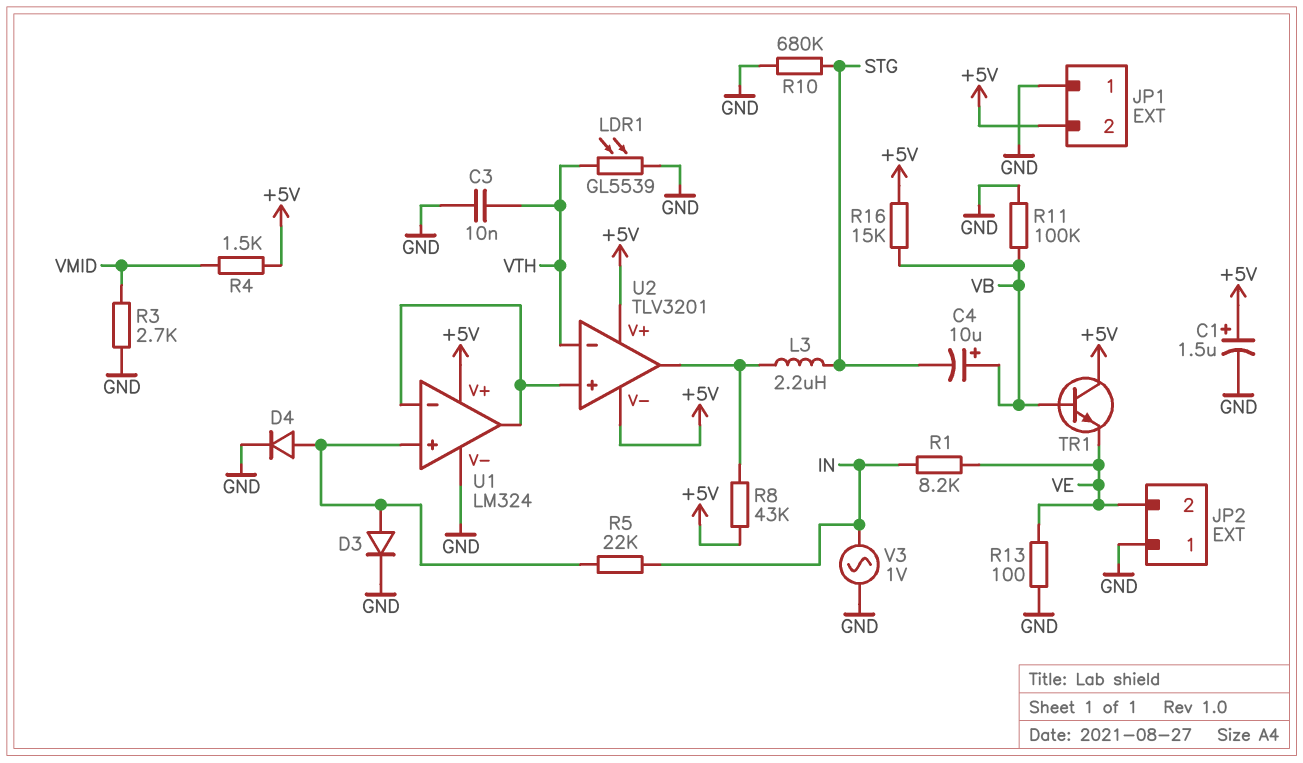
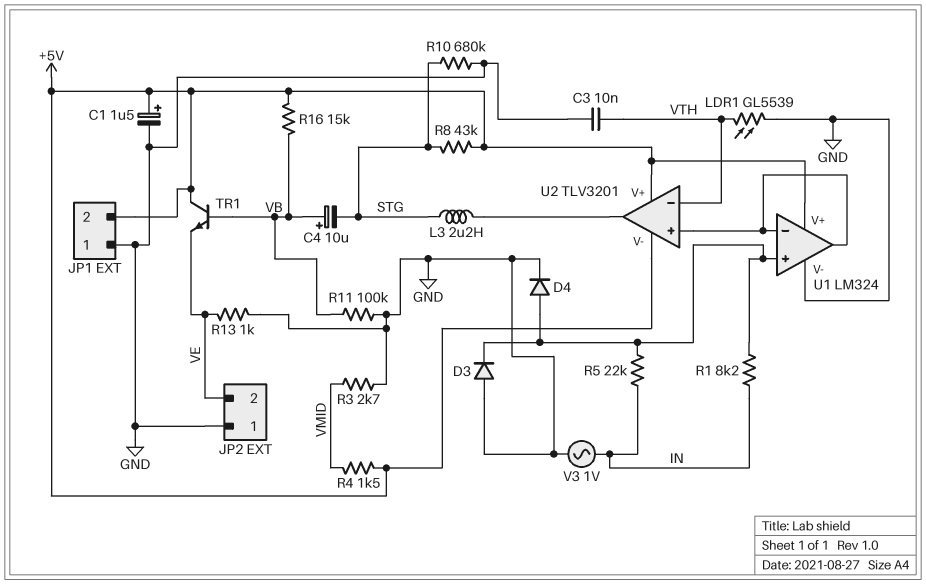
D3: diode (A U1/in+, K GND) -> diode (A GND, K U1/in+)
R1: 8.2k (IN, VE) -> 8.2k (IN, U1/in+)
R8: 43k (+5V, U2/out) -> 43k (+5V, STG)
R13: 100 (GND, VE) -> 1k (GND, VE)

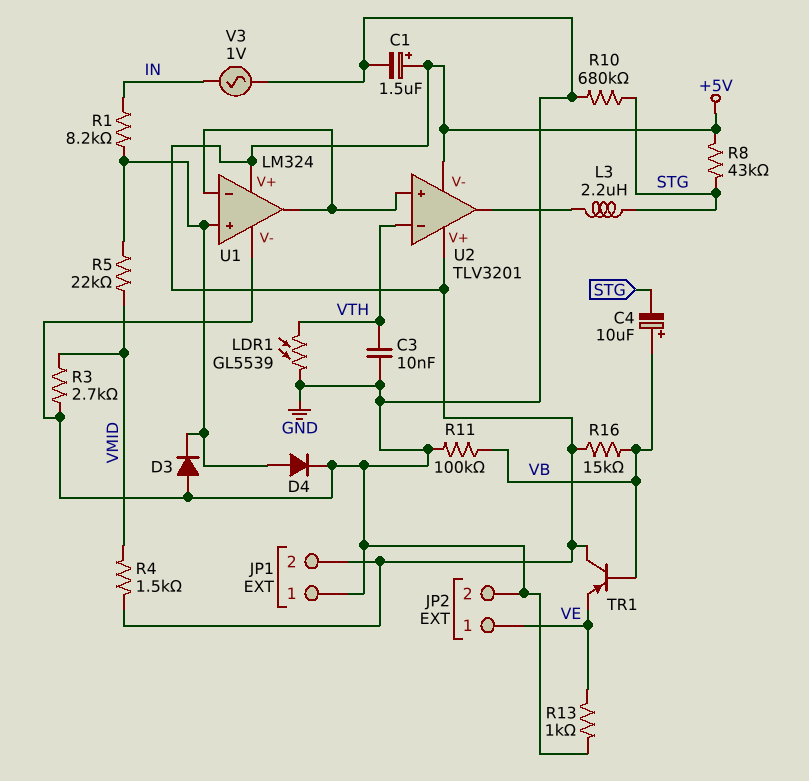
JP2 pin 1: GND -> VE
JP2 pin 2: VE -> GND
R5: 22k (IN, U1/in+) -> 22k (U1/in+, VMID)
TR1: NPN (B VB, C +5V, E VE) -> PNP (B VB, C +5V, E VE)

